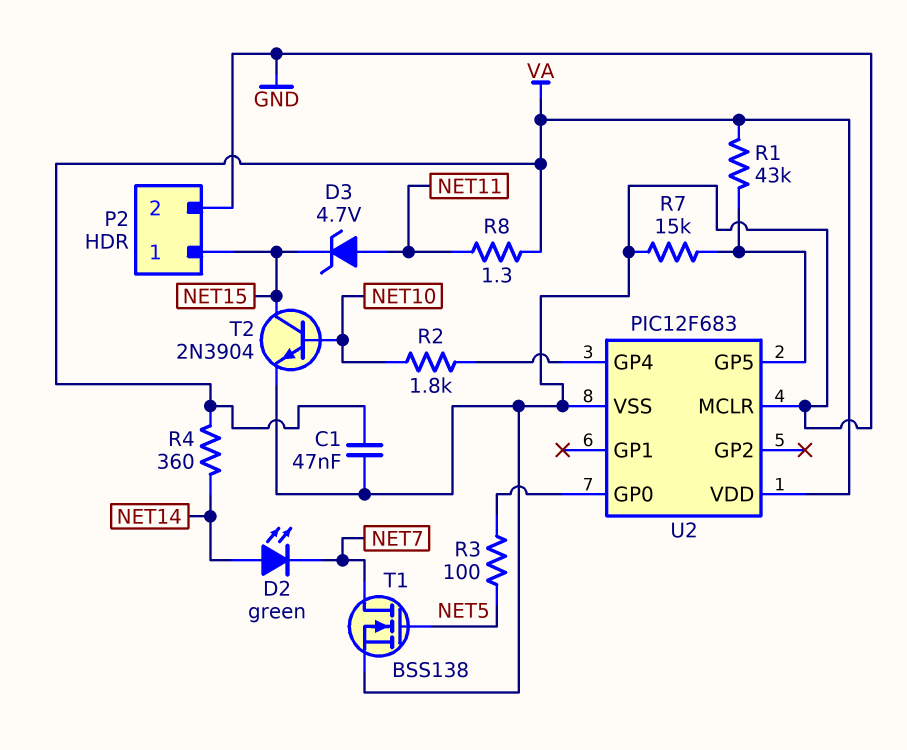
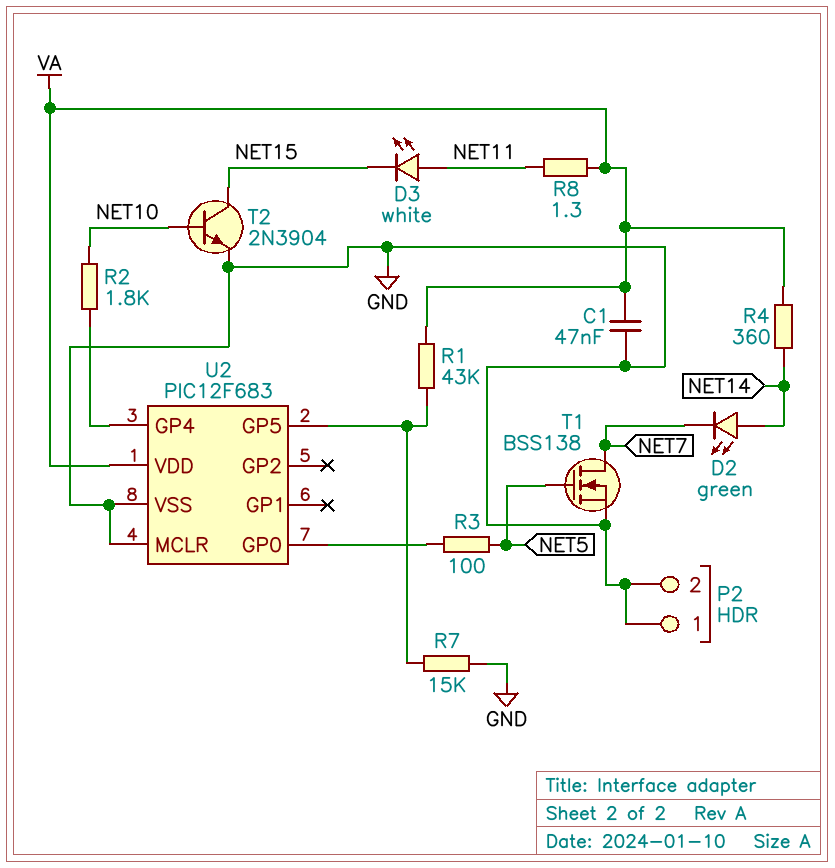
D3: zener 4.7V (A NET11, K NET15) -> LED white (A NET11, K NET15)
P2 pin 1: NET15 -> GND

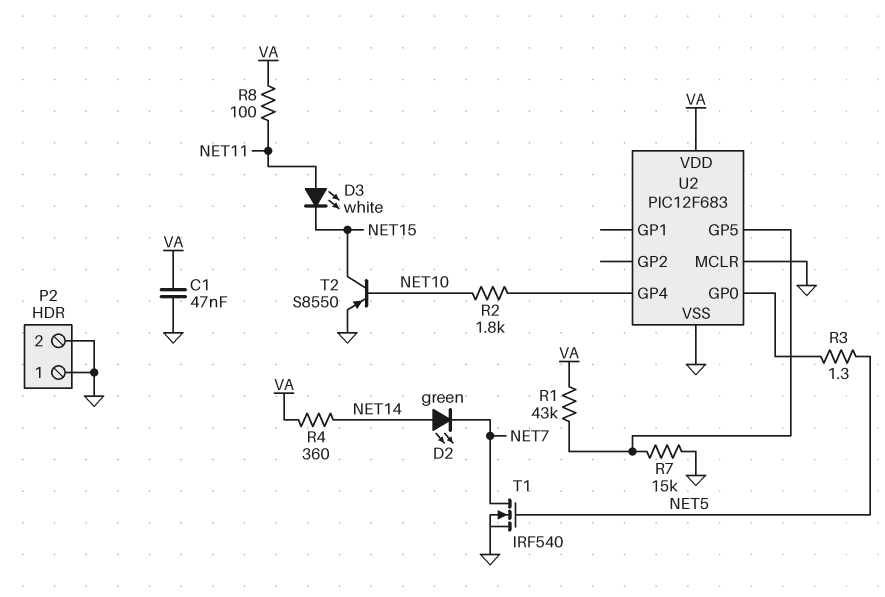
R3: 100 (NET5, U2/GP0) -> 1.3 (NET5, U2/GP0)
R8: 1.3 (NET11, VA) -> 100 (NET11, VA)
T1: NMOS BSS138 (G NET5, D NET7, S GND) -> NMOS IRF540 (G NET5, D NET7, S GND)
T2: NPN 2N3904 (B NET10, C NET15, E GND) -> PNP S8550 (B NET10, C NET15, E GND)

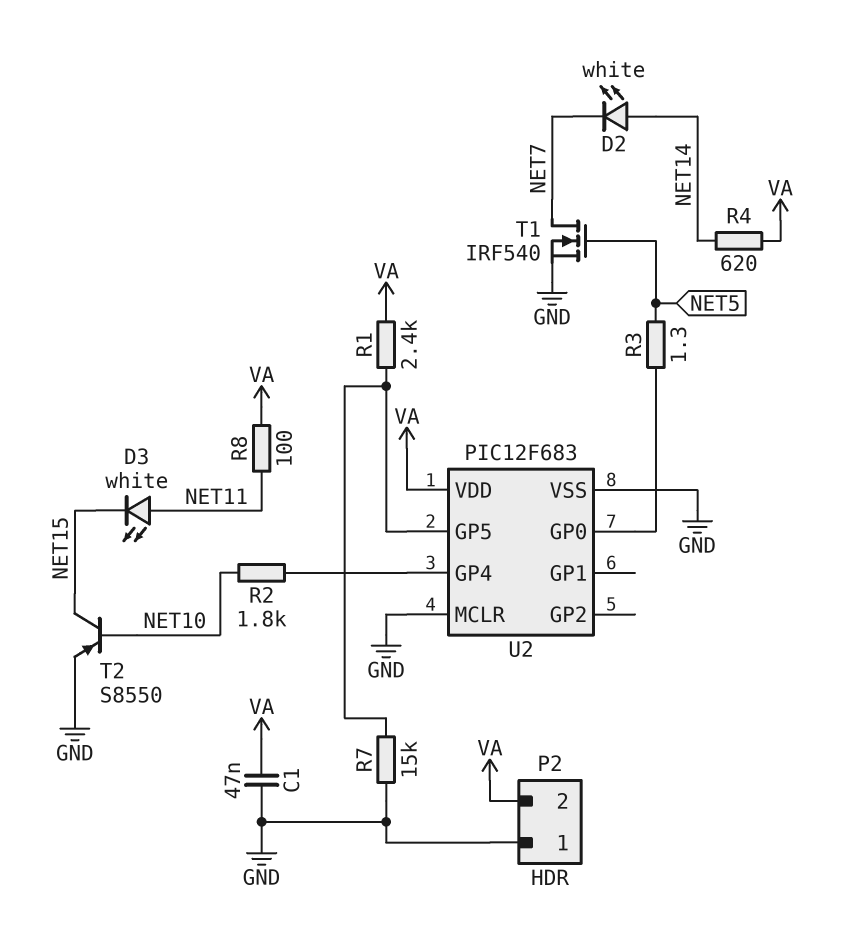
D2: LED green (A NET14, K NET7) -> LED white (A NET14, K NET7)
P2 pin 2: GND -> VA
R1: 43k (U2/GP5, VA) -> 2.4k (U2/GP5, VA)
R4: 360 (NET14, VA) -> 620 (NET14, VA)

